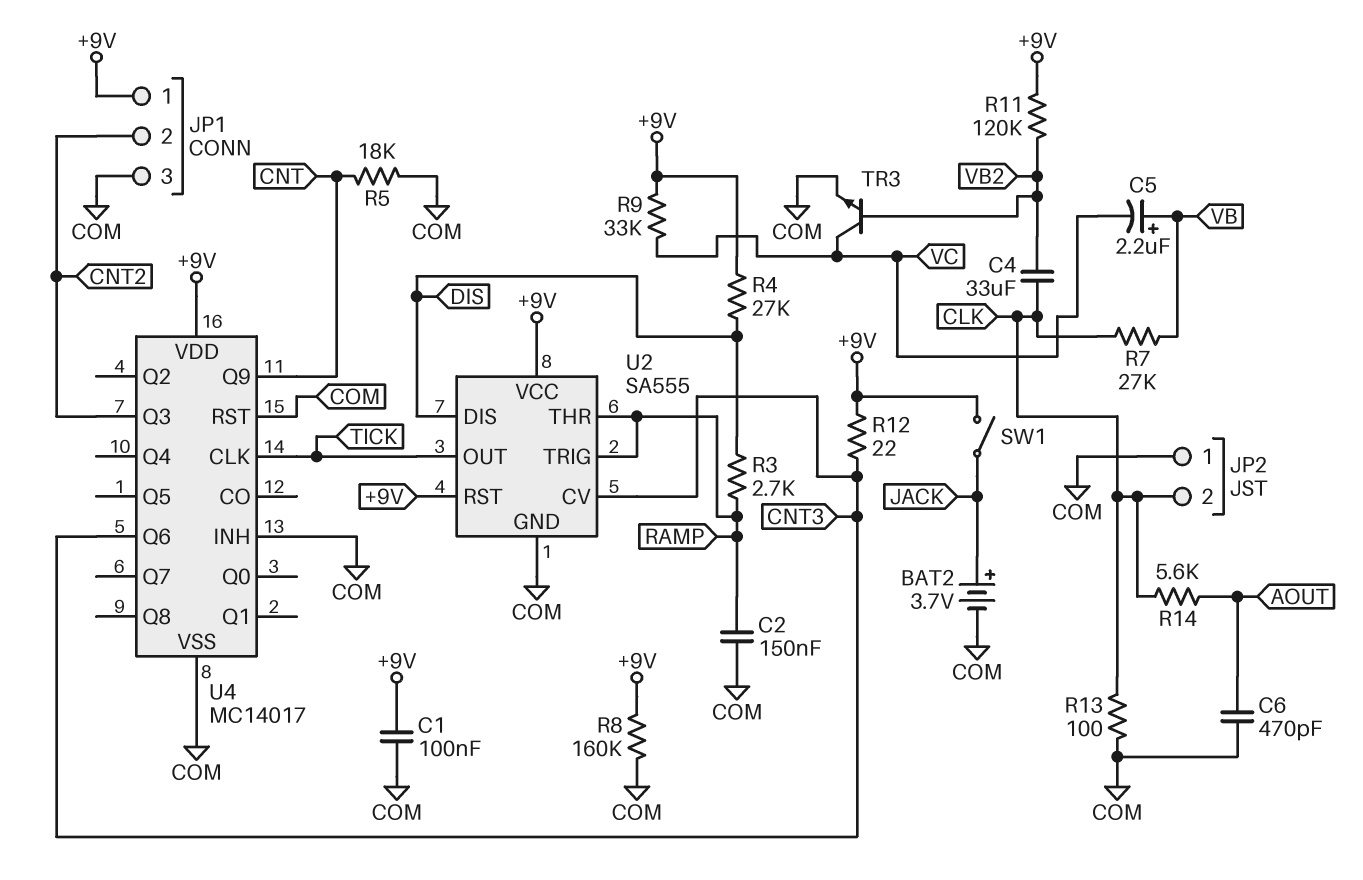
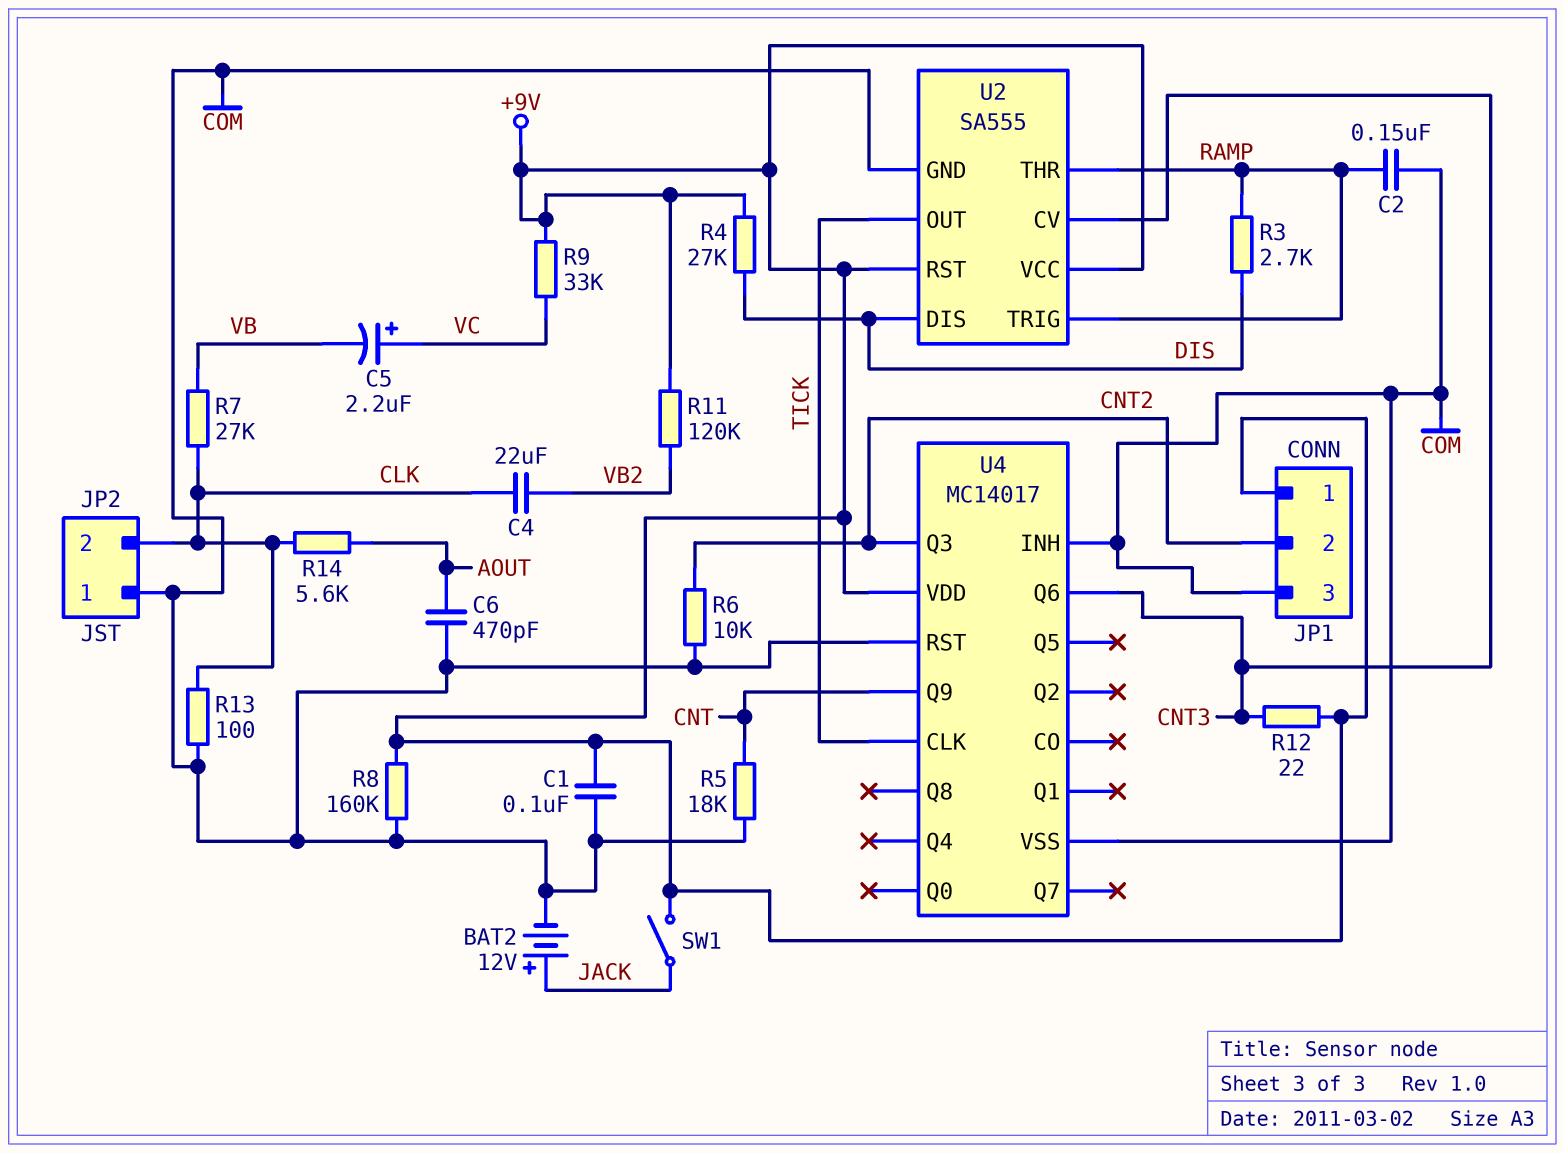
BAT2: 3.7V (plus JACK, minus COM) -> 12V (plus JACK, minus COM)
C4: 33uF (CLK, VB2) -> 22uF (CLK, VB2)
C5: 2.2uF (plus VB, minus VC) -> 2.2uF (plus VC, minus VB)
R6: none -> 10k (CNT2, COM)
TR3: NPN (B VB2, C VC, E COM) -> none

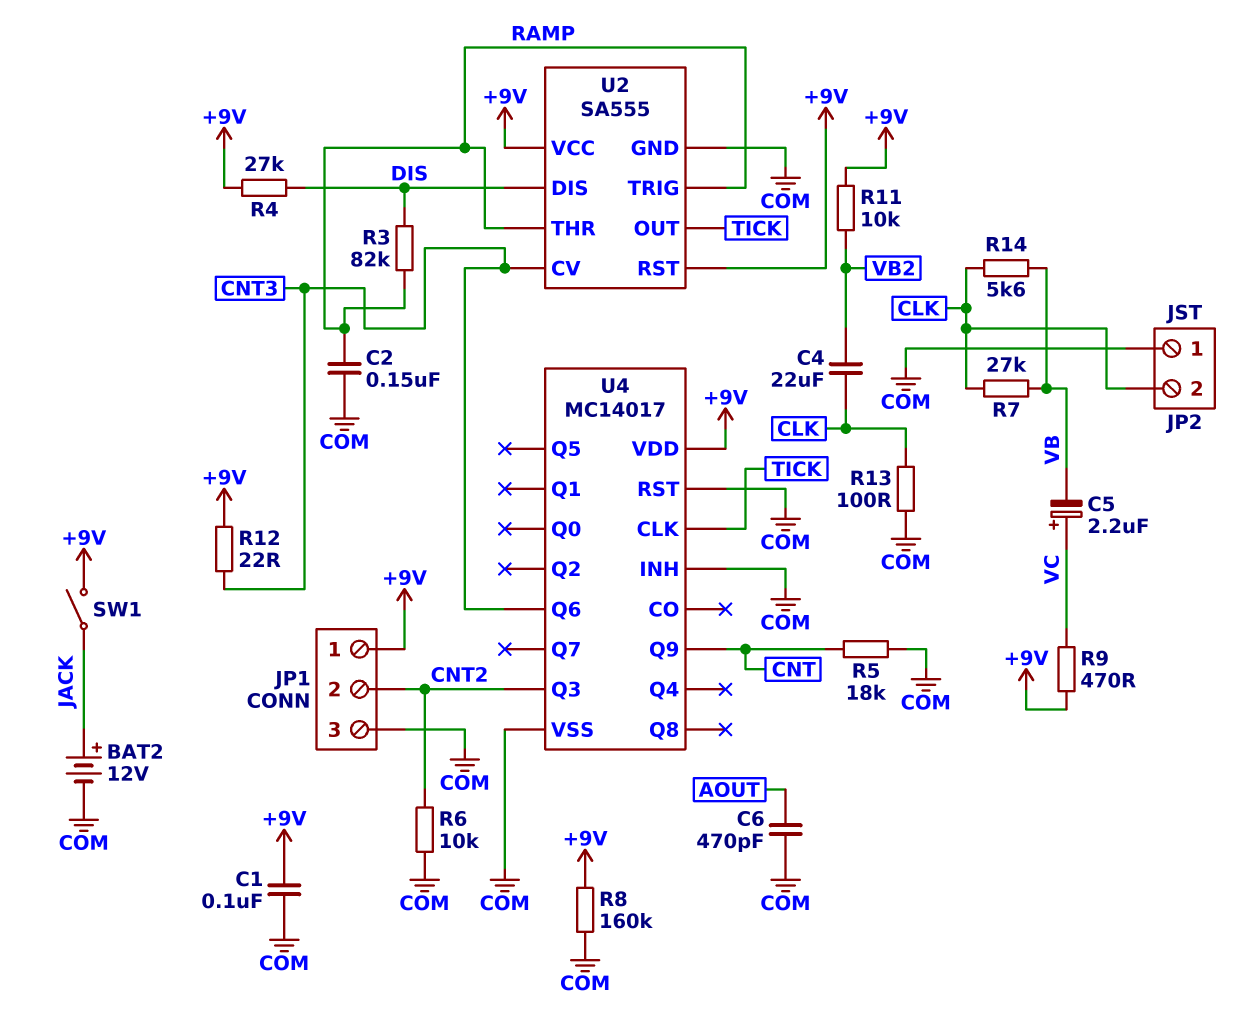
R3: 2.7k (DIS, RAMP) -> 82k (DIS, RAMP)
R9: 33k (+9V, VC) -> 470 (+9V, VC)
R11: 120k (+9V, VB2) -> 10k (+9V, VB2)
R14: 5.6k (AOUT, CLK) -> 5.6k (CLK, VB)

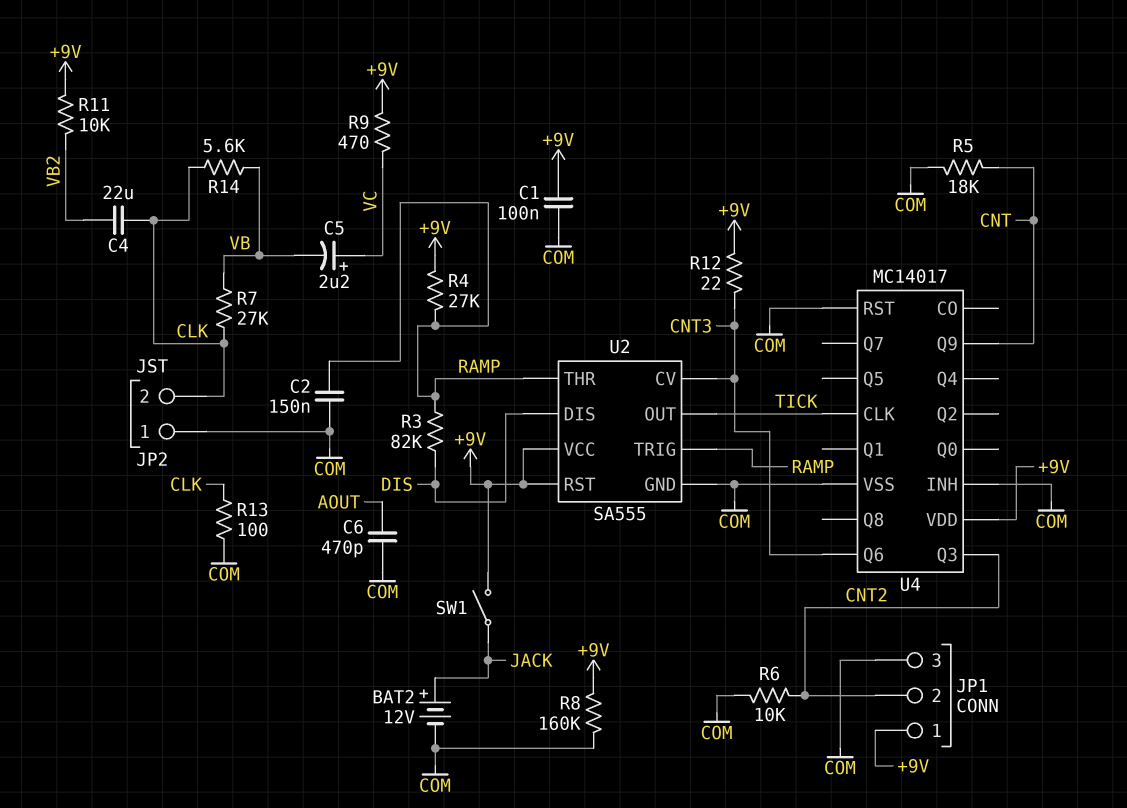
R4: 27k (+9V, DIS) -> 27k (+9V, RAMP)

